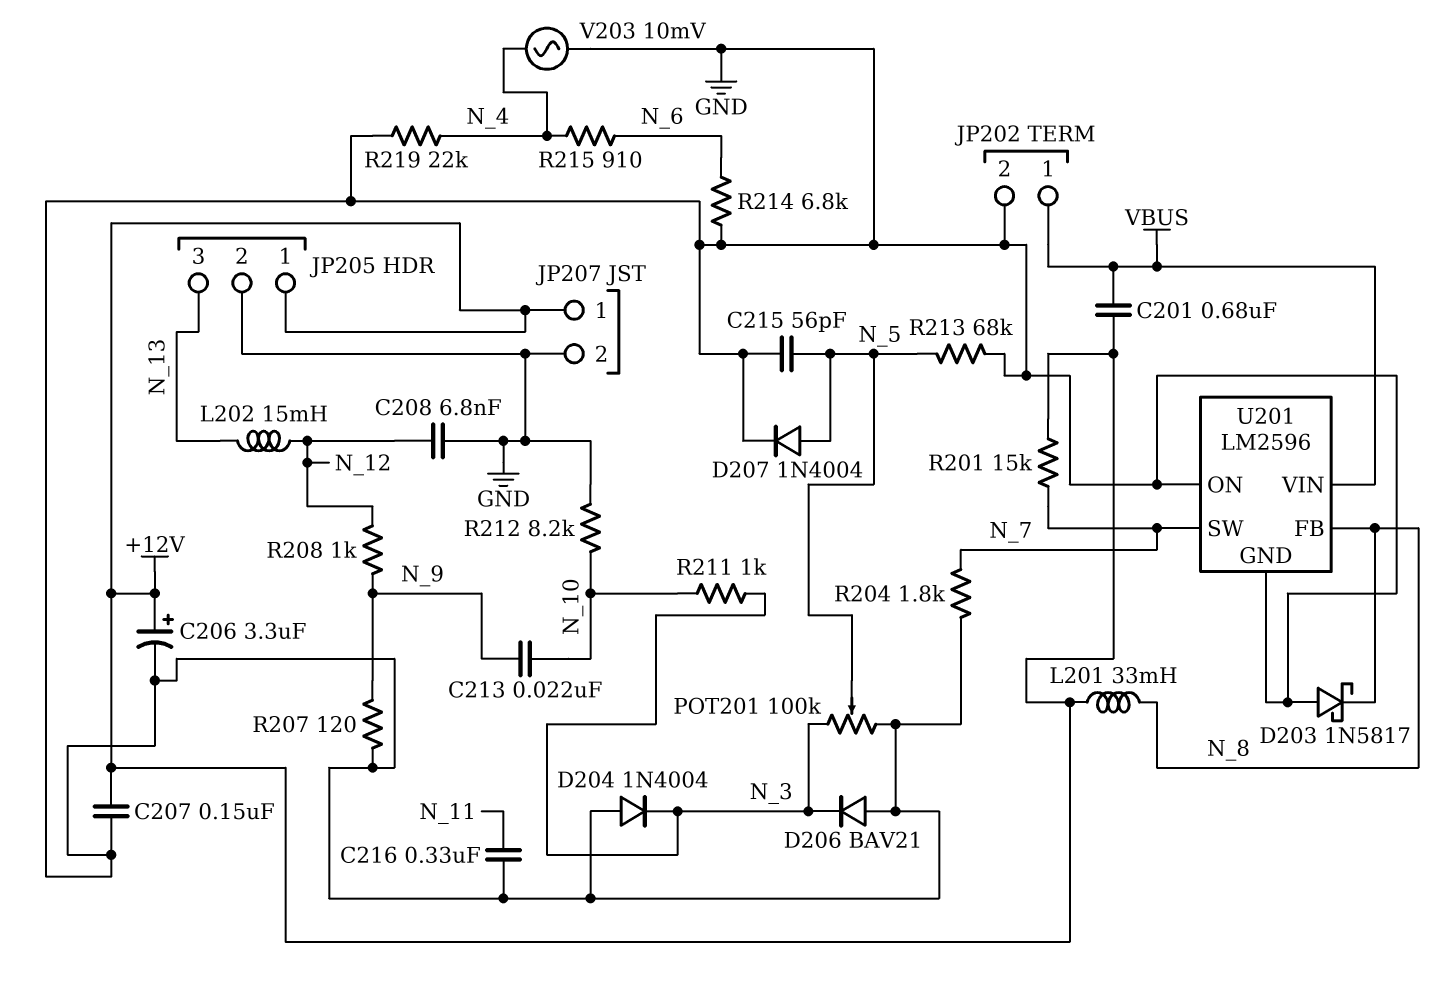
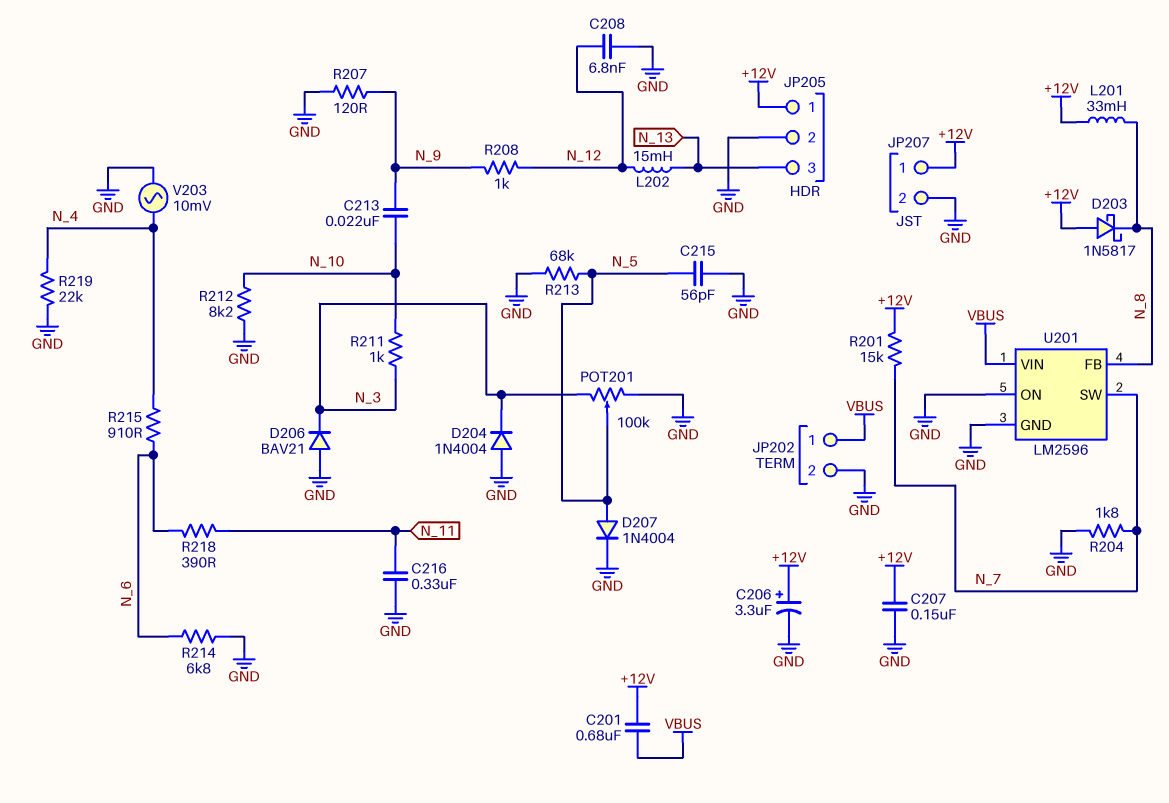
D203: schottky 1N5817 (A GND, K N_8) -> schottky 1N5817 (A +12V, K N_8)
R218: none -> 390 (N_6, N_11)

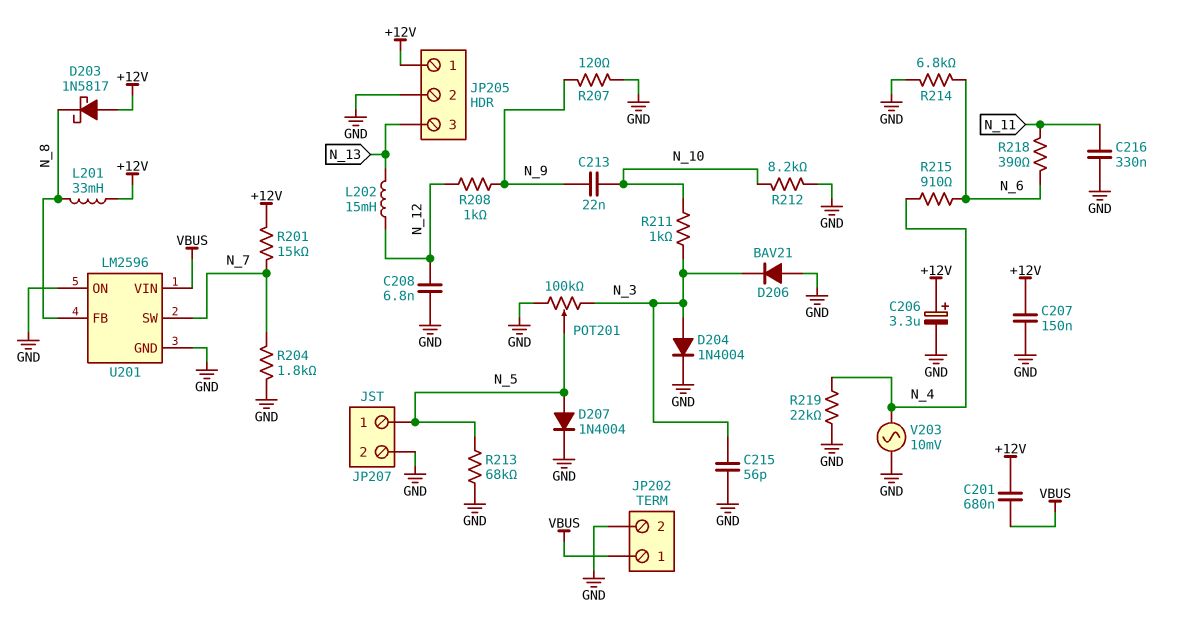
C215: 56pF (GND, N_5) -> 56pF (GND, N_3)
D204: diode 1N4004 (A GND, K N_3) -> diode 1N4004 (A N_3, K GND)
JP207 pin 1: +12V -> N_5

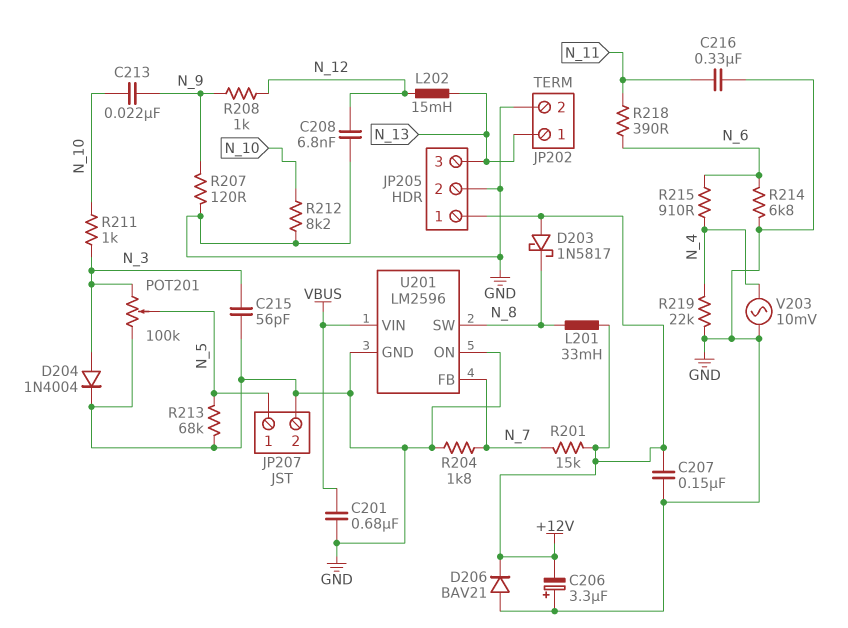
C201: 680nF (+12V, VBUS) -> 680nF (GND, VBUS)
C206: 3.3uF (plus +12V, minus GND) -> 3.3uF (plus GND, minus +12V)
D206: diode BAV21 (A GND, K N_3) -> diode BAV21 (A GND, K +12V)
D207: diode 1N4004 (A N_5, K GND) -> none
JP202 pin 1: VBUS -> N_13
U201 pin FB: N_8 -> N_7
U201 pin SW: N_7 -> N_8

